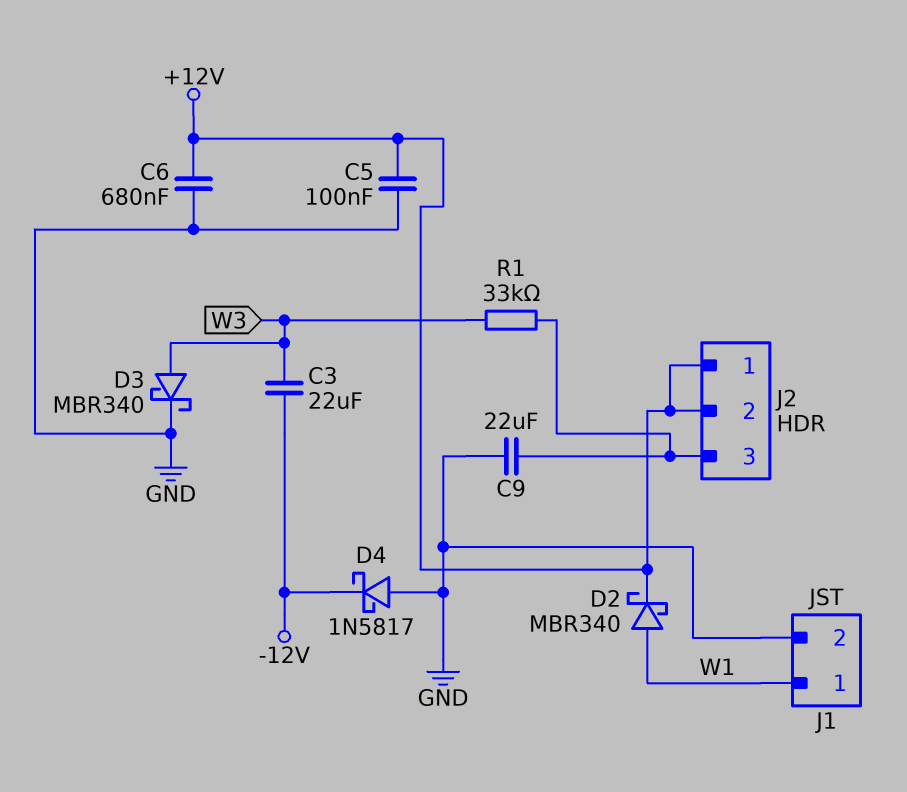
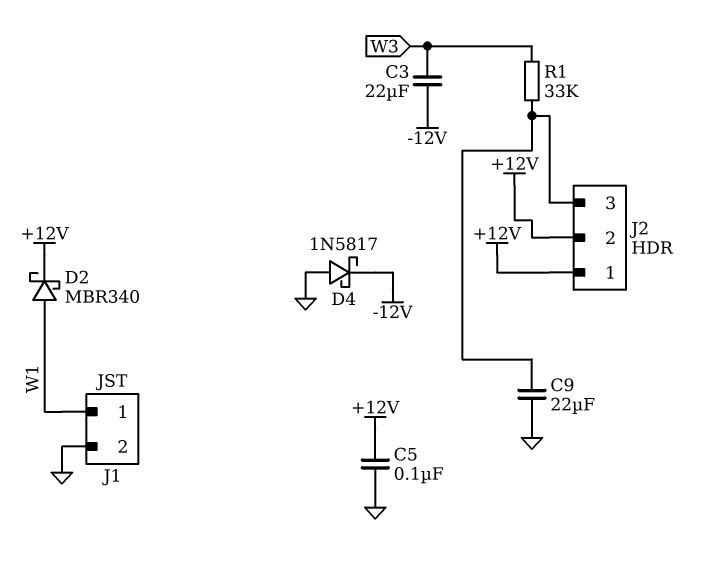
C6: 680nF (+12V, GND) -> none
D3: schottky MBR340 (A W3, K GND) -> none

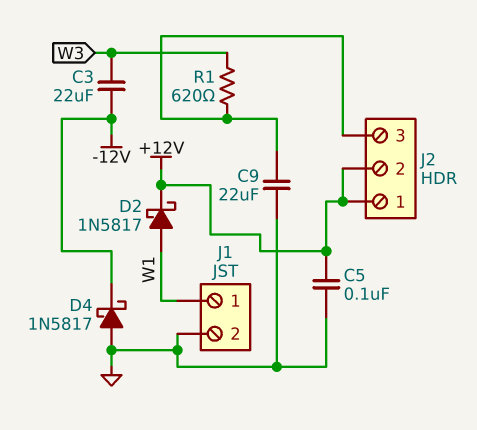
D2: schottky MBR340 (A W1, K +12V) -> schottky 1N5817 (A W1, K +12V)
R1: 33k (J2/3, W3) -> 620 (J2/3, W3)

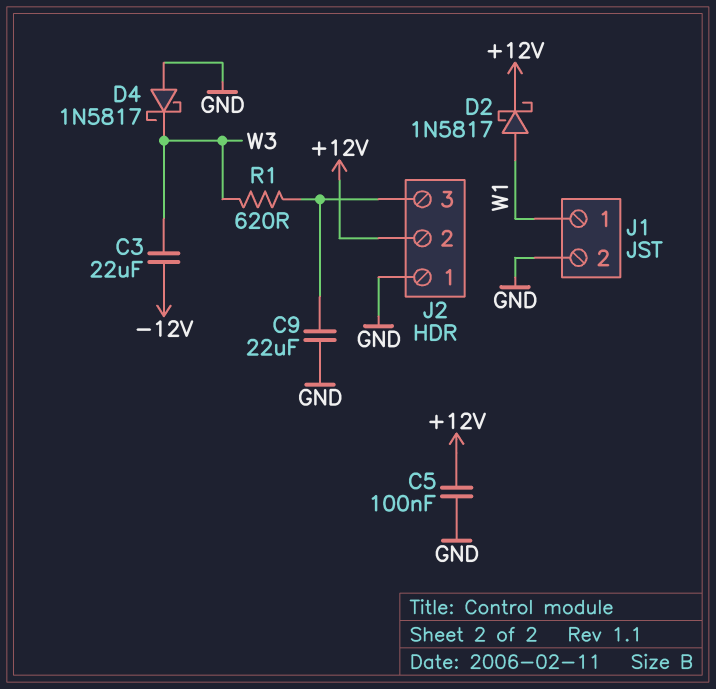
D4: schottky 1N5817 (A GND, K -12V) -> schottky 1N5817 (A GND, K W3)
J2 pin 1: +12V -> GND

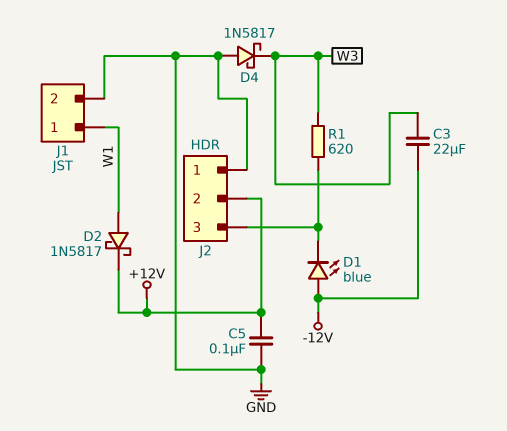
C9: 22uF (GND, J2/3) -> none
D1: none -> LED blue (A -12V, K J2/3)

